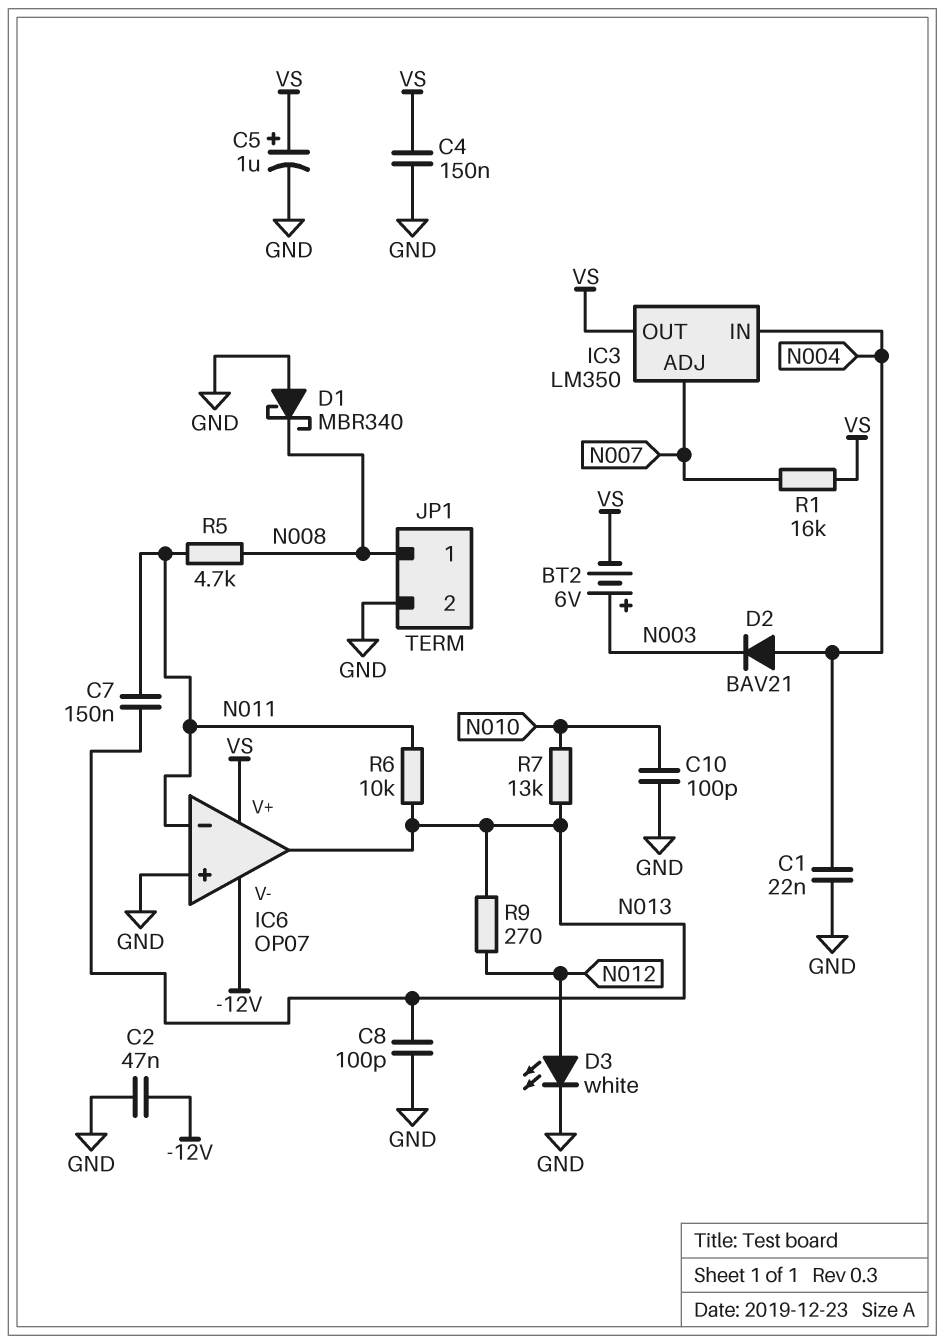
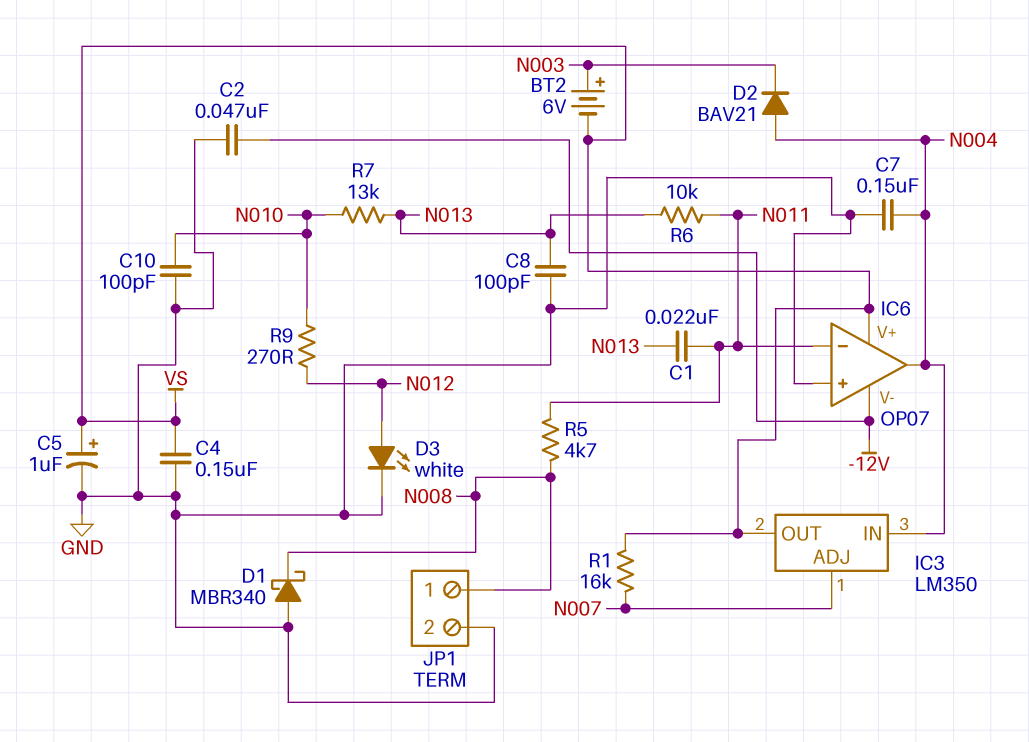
C1: 22nF (GND, N004) -> 22nF (N011, N013)
C7: 150nF (N011, N013) -> 150nF (GND, N004)
IC6 pin out: N013 -> N004
R9: 270 (N012, N013) -> 270 (N010, N012)

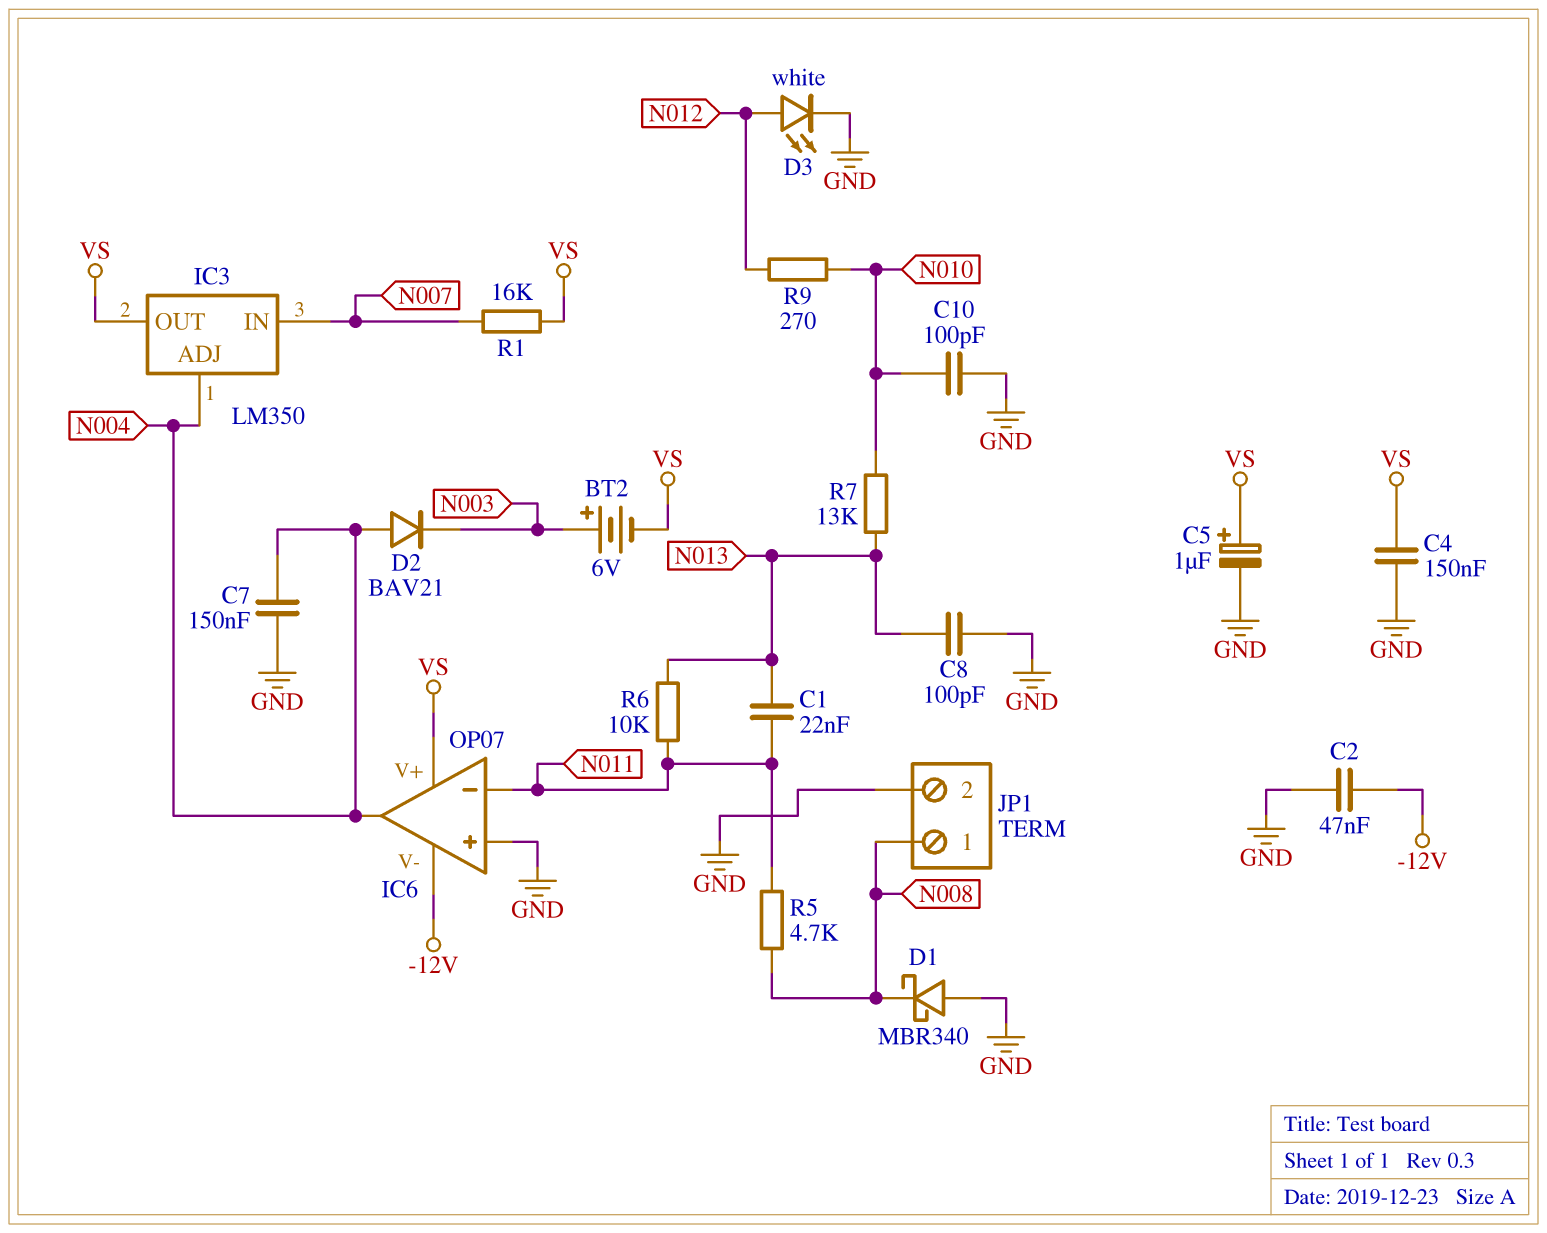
IC3 pin ADJ: N007 -> N004
IC3 pin IN: N004 -> N007

